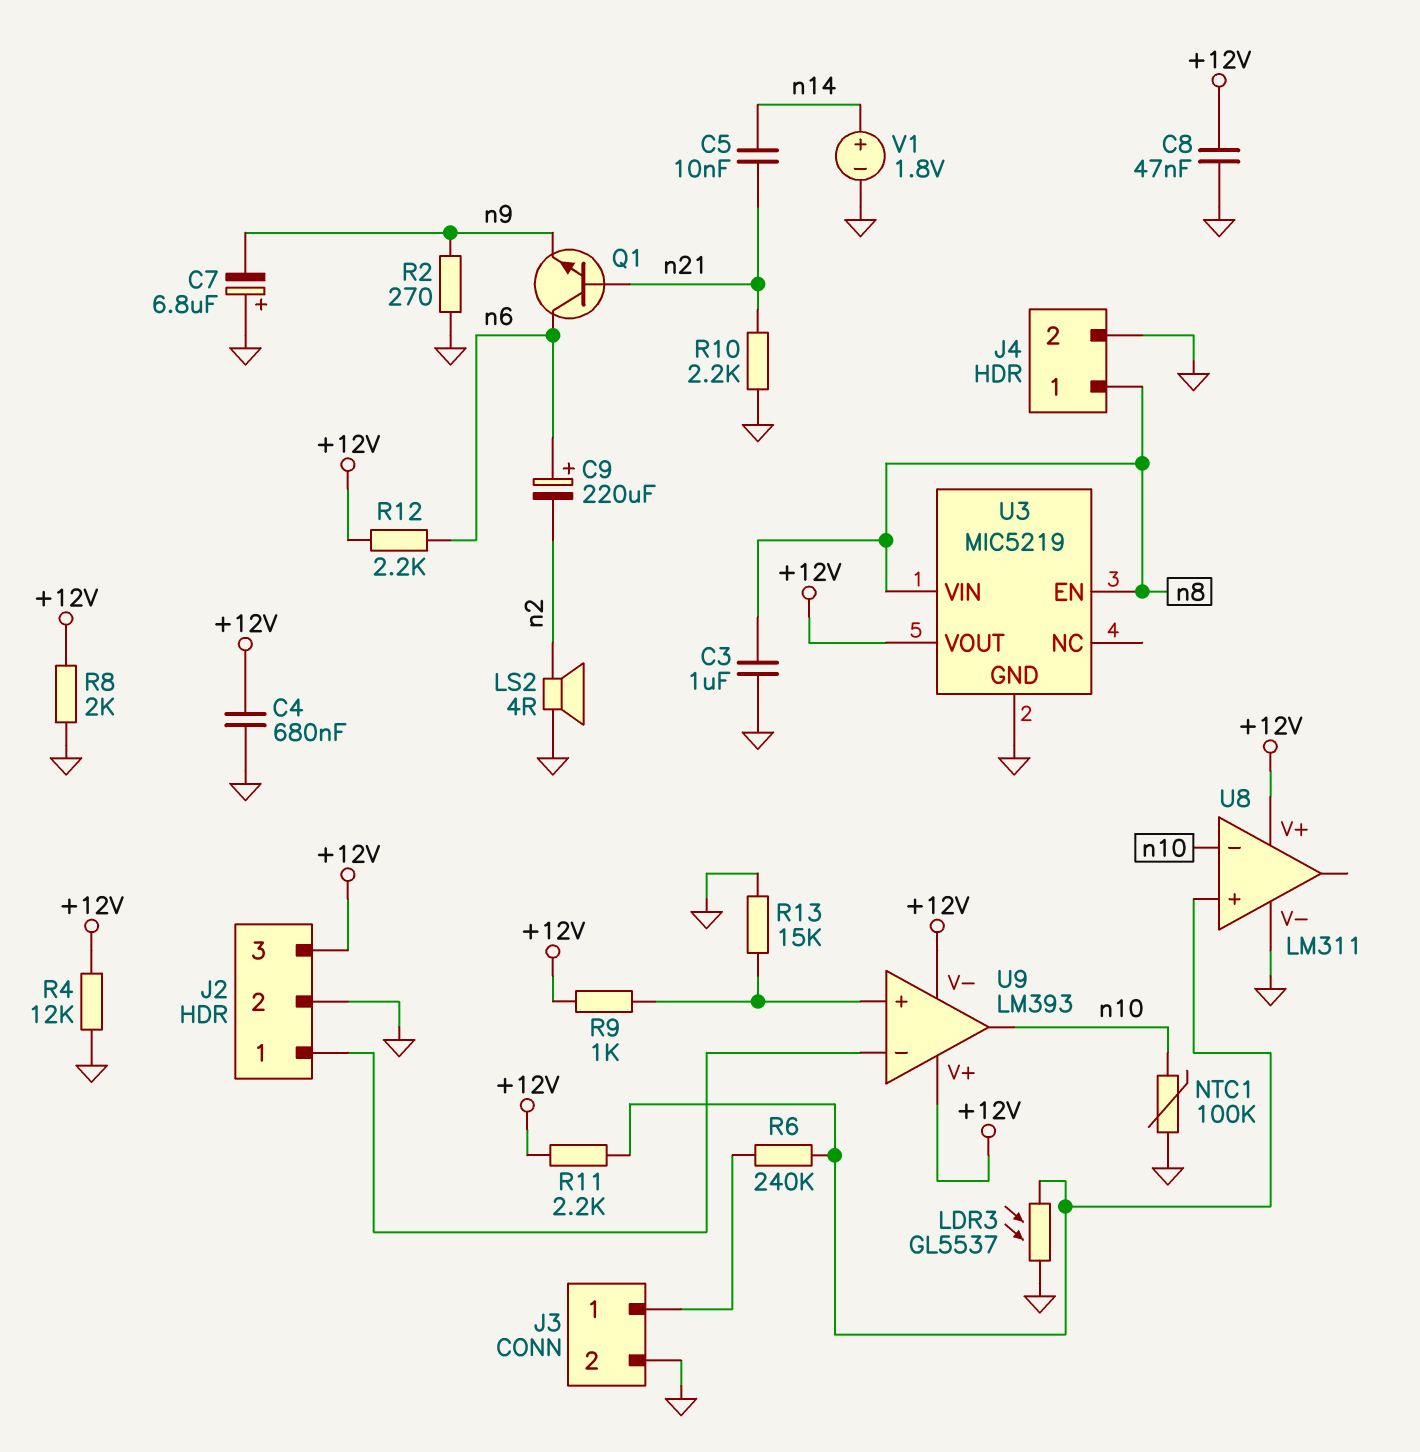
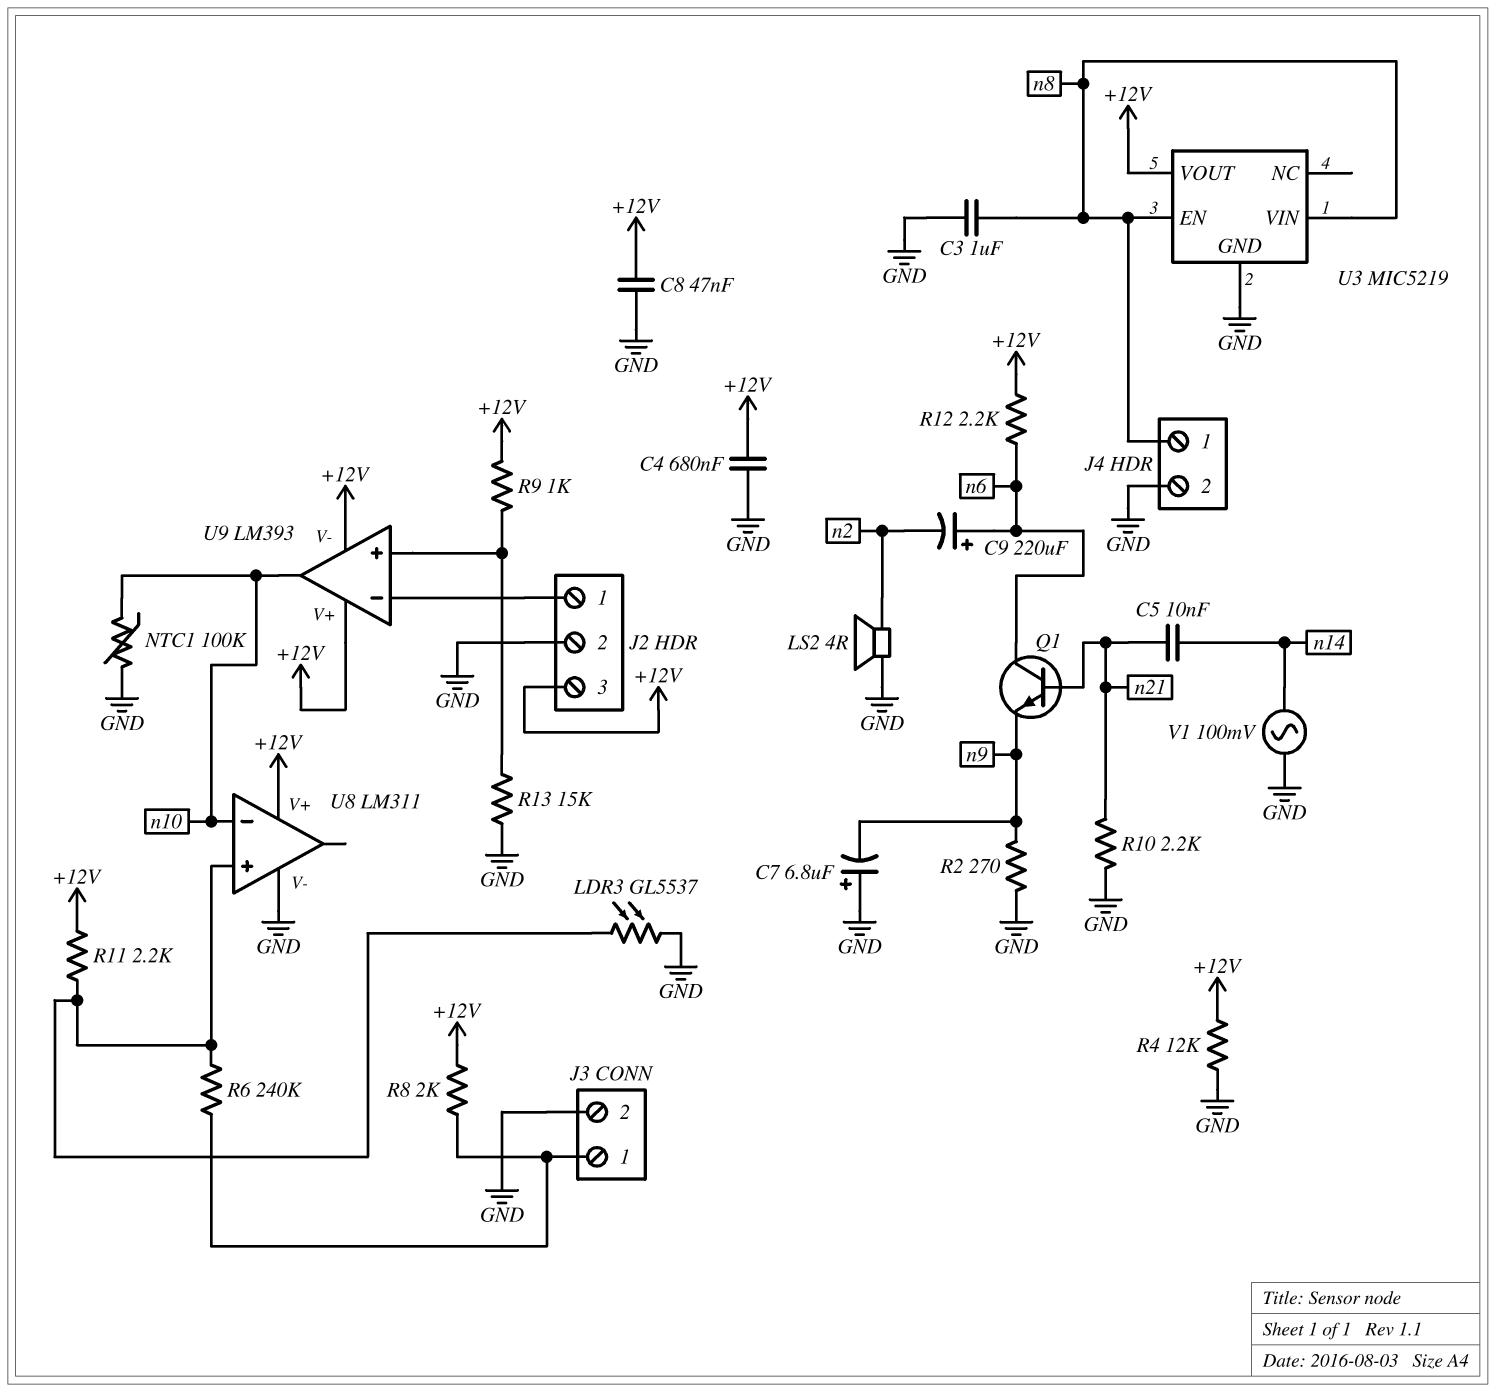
R8: 2k (+12V, GND) -> 2k (+12V, J3/1)
V1: 1.8V (plus n14, minus GND) -> AC 100mV (GND, n14)

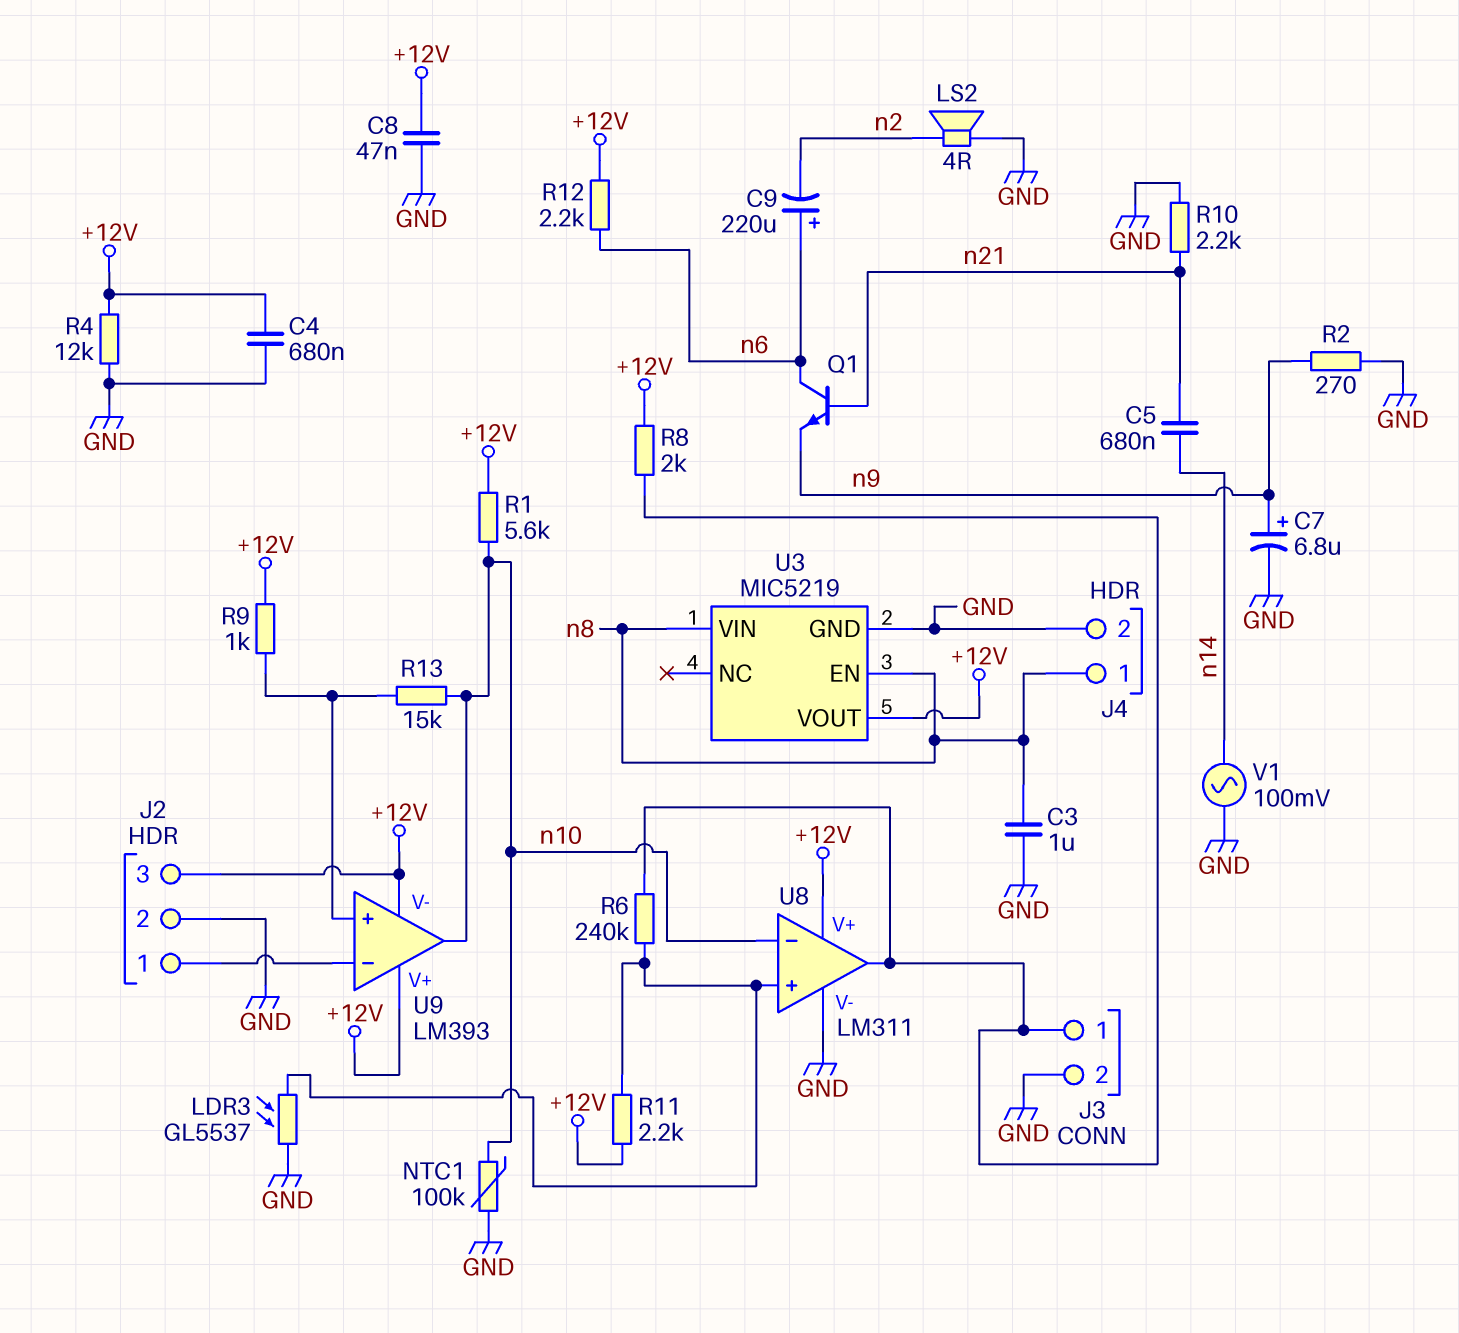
C5: 10nF (n14, n21) -> 680nF (n14, n21)
C7: 6.8uF (plus GND, minus n9) -> 6.8uF (plus n9, minus GND)
R1: none -> 5.6k (+12V, n10)
R13: 15k (GND, U9/in+) -> 15k (U9/in+, n10)
U8 pin out: none -> J3/1

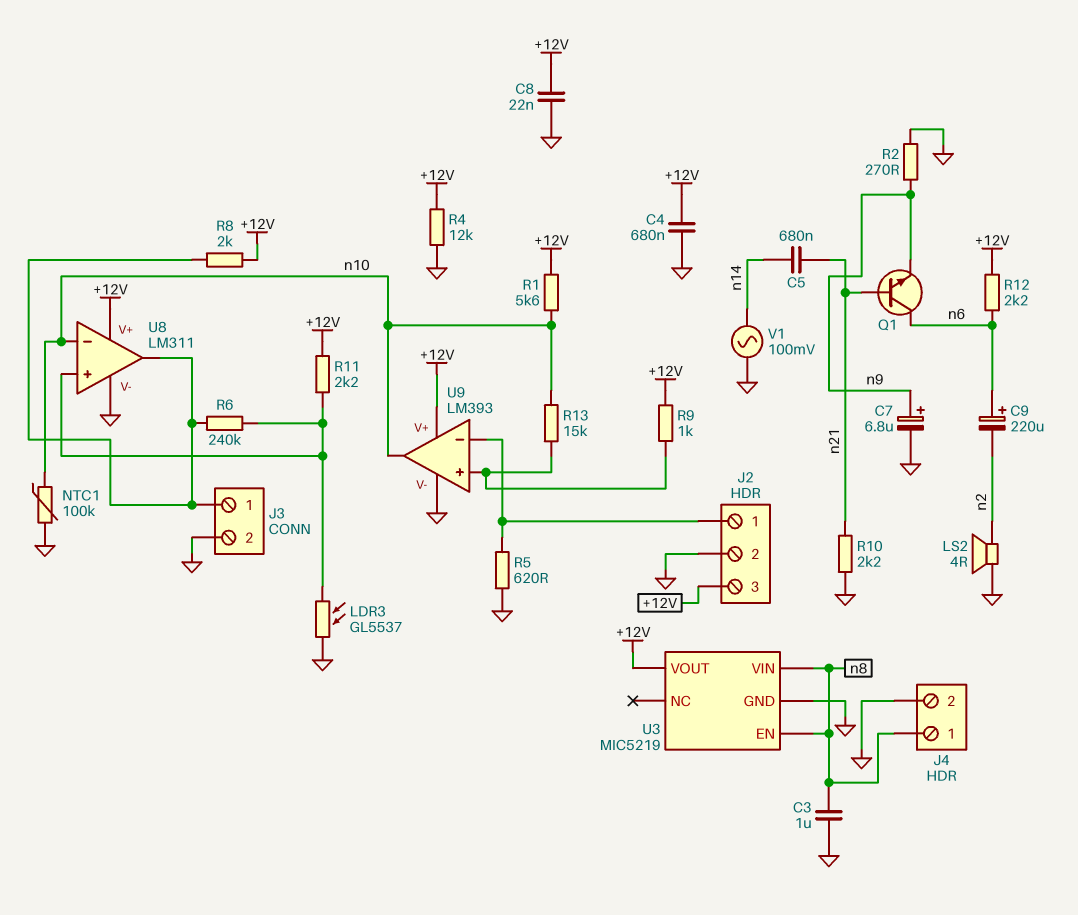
C8: 47nF (+12V, GND) -> 22nF (+12V, GND)
R5: none -> 620 (GND, J2/1)
U9 pin V-: +12V -> GND

